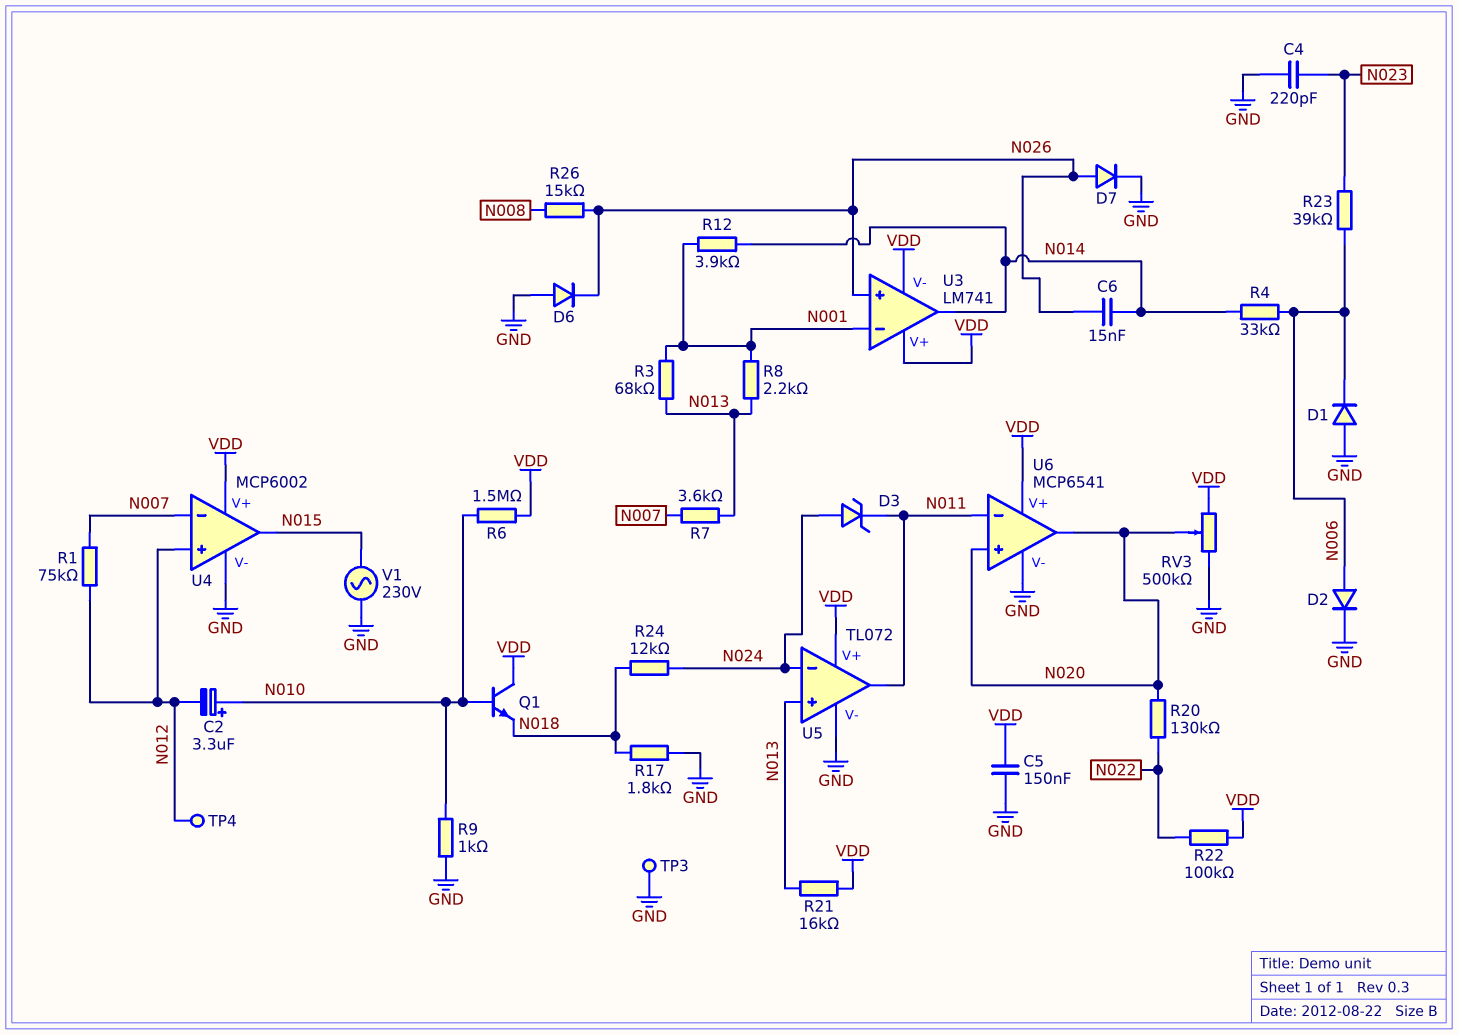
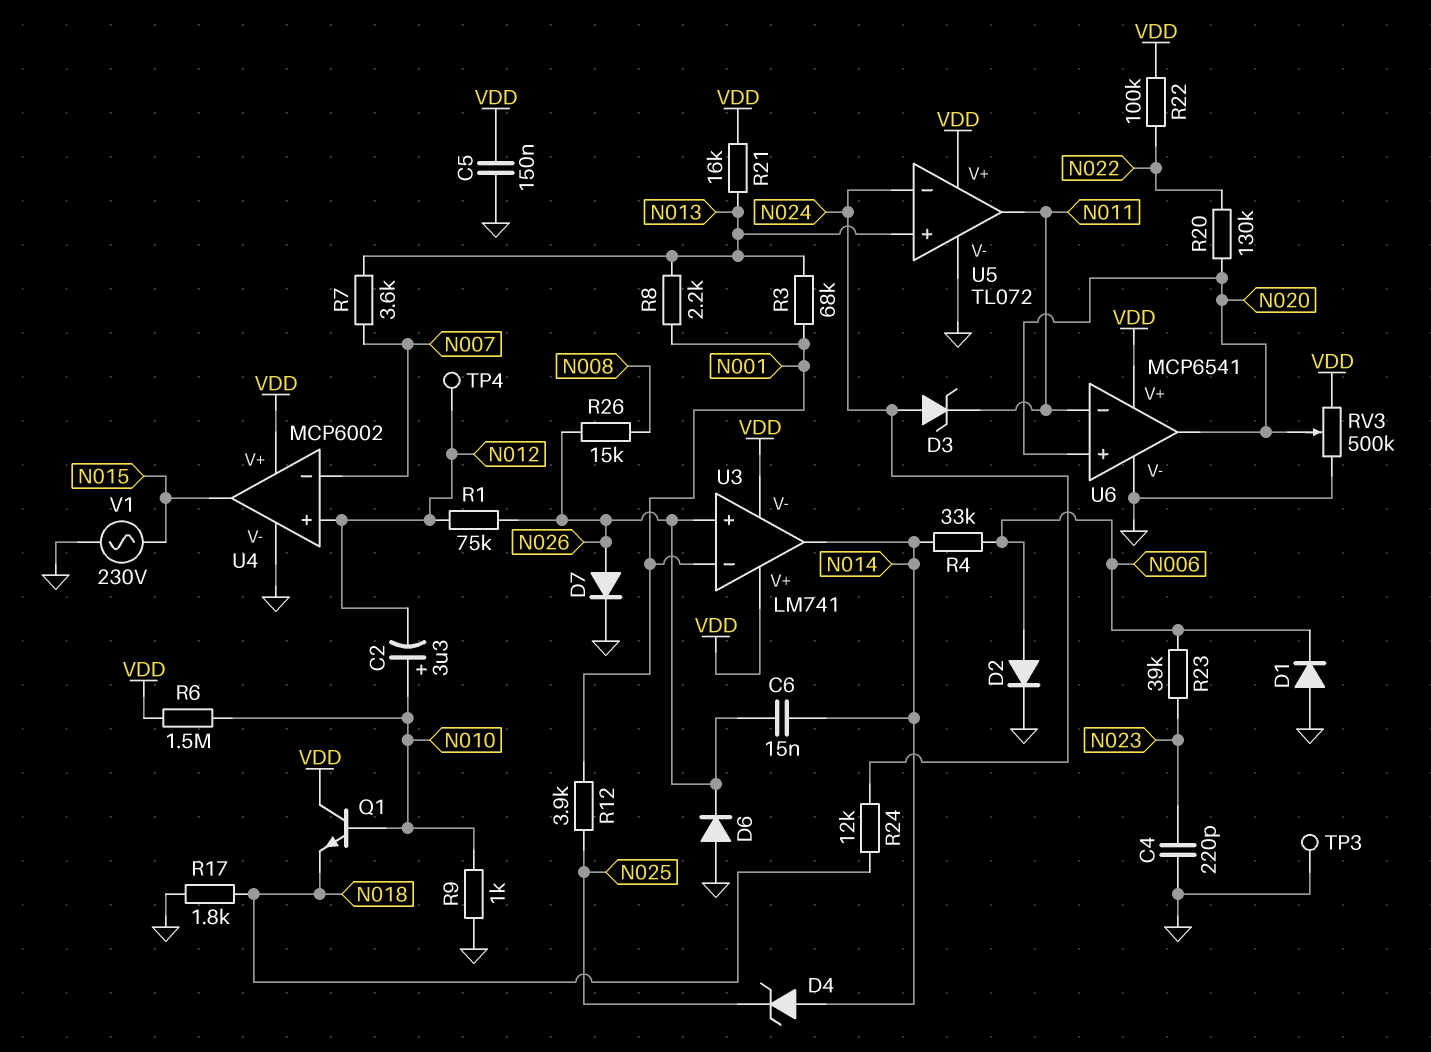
D4: none -> zener (A N014, K N025)
R1: 75k (N007, N012) -> 75k (N012, N026)
R12: 3.9k (N001, N014) -> 3.9k (N001, N025)

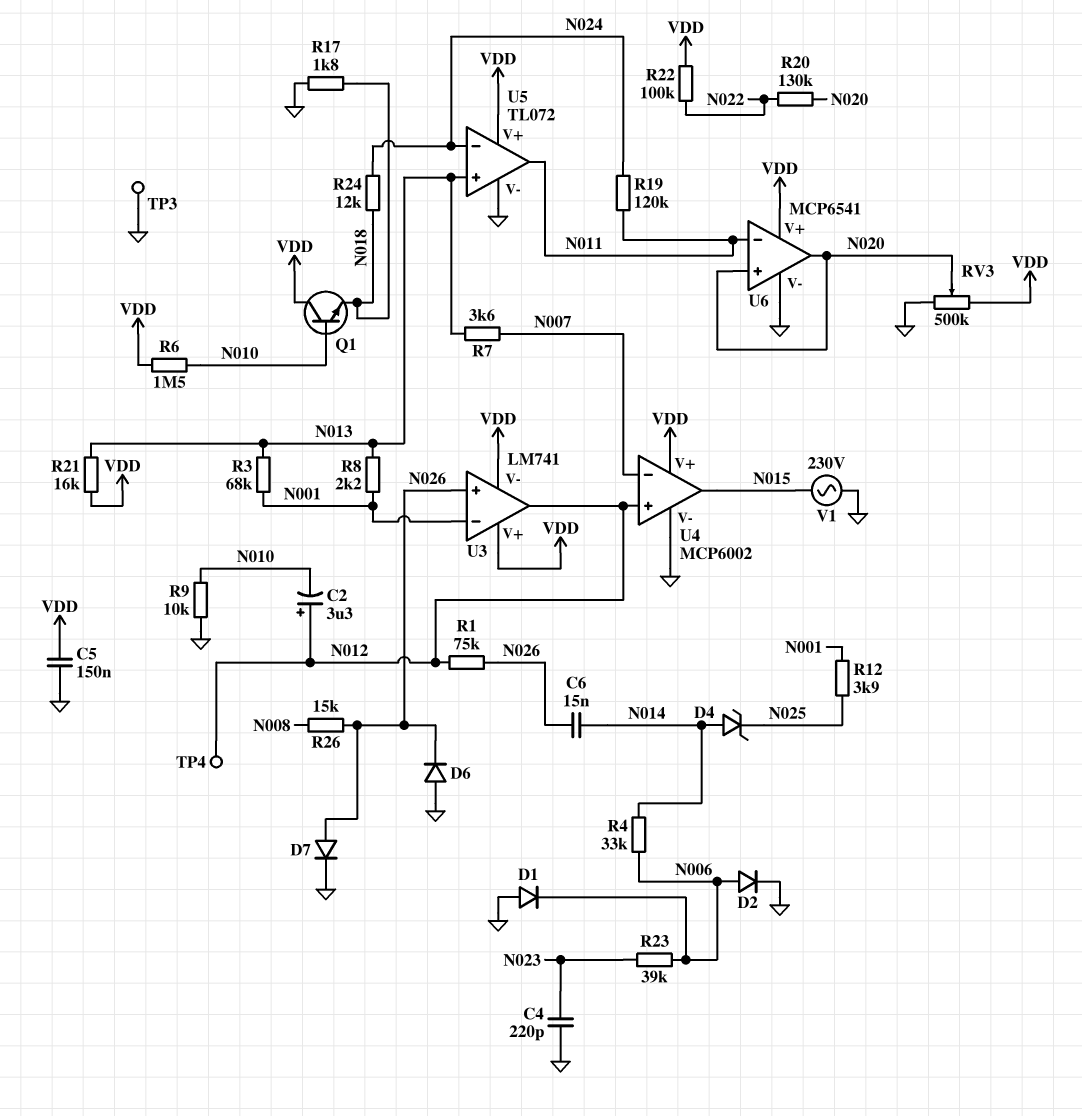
C2: 3.3uF (plus N010, minus N012) -> 3.3uF (plus N012, minus N010)
D3: zener (A N024, K N011) -> none
R9: 1k (GND, N010) -> 10k (GND, N010)
R19: none -> 120k (N011, N024)
U3 pin out: N014 -> N012

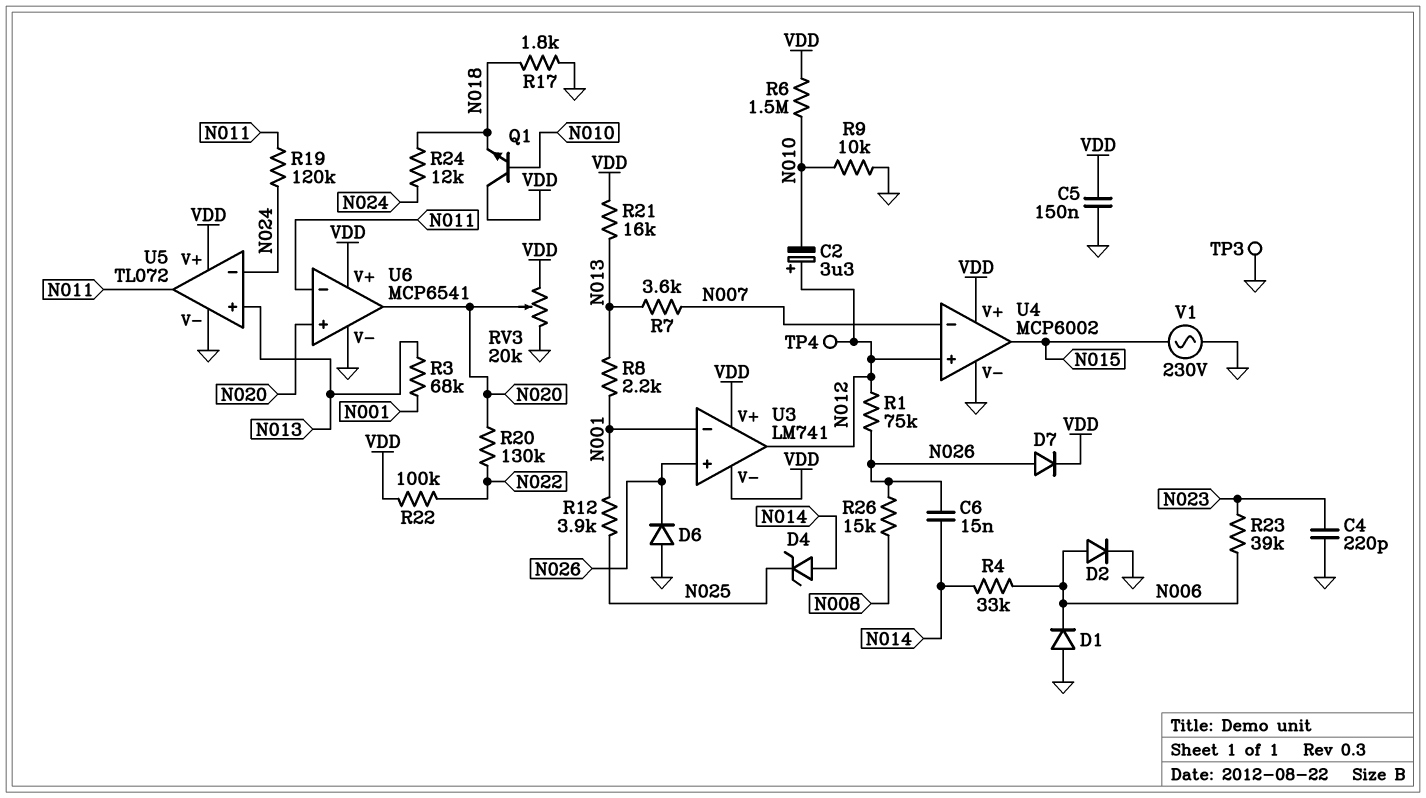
D7: diode (A N026, K GND) -> diode (A N026, K VDD)
RV3: 500k (GND, VDD, wiper N020) -> 20k (GND, VDD, wiper N020)

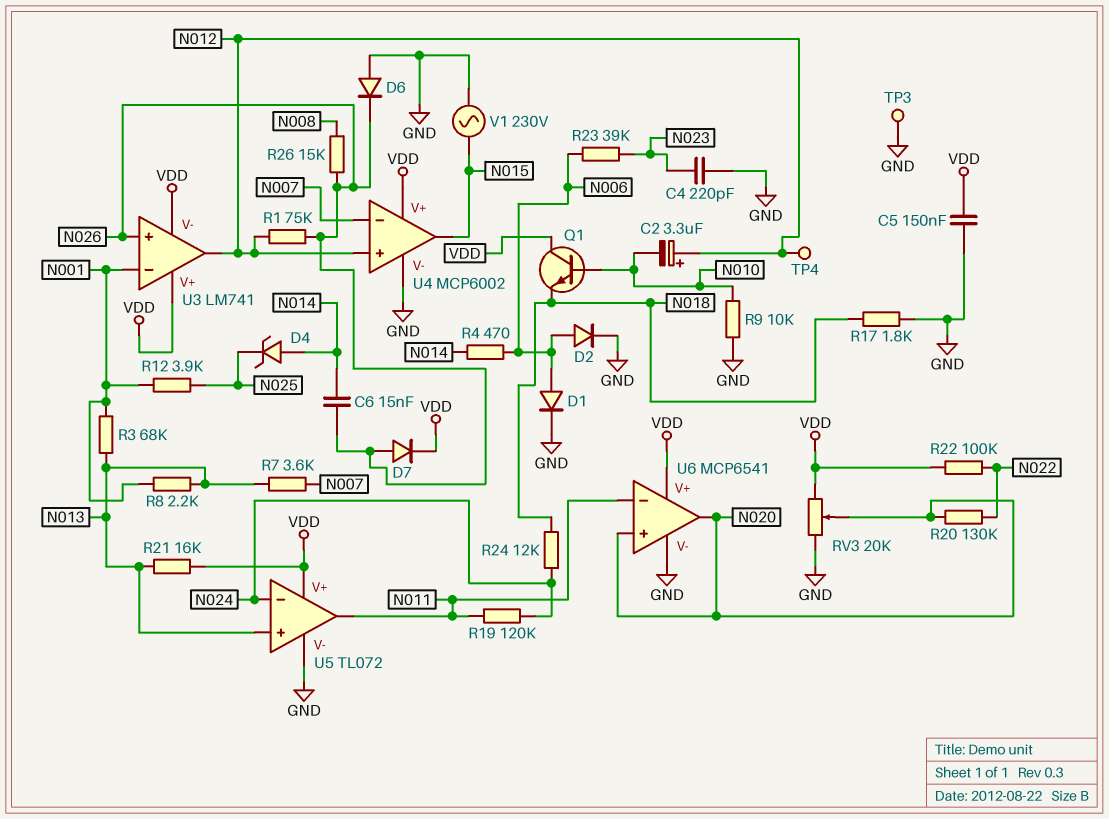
D1: diode (A GND, K N006) -> diode (A N006, K GND)
R4: 33k (N006, N014) -> 470 (N006, N014)
R6: 1.5M (N010, VDD) -> none

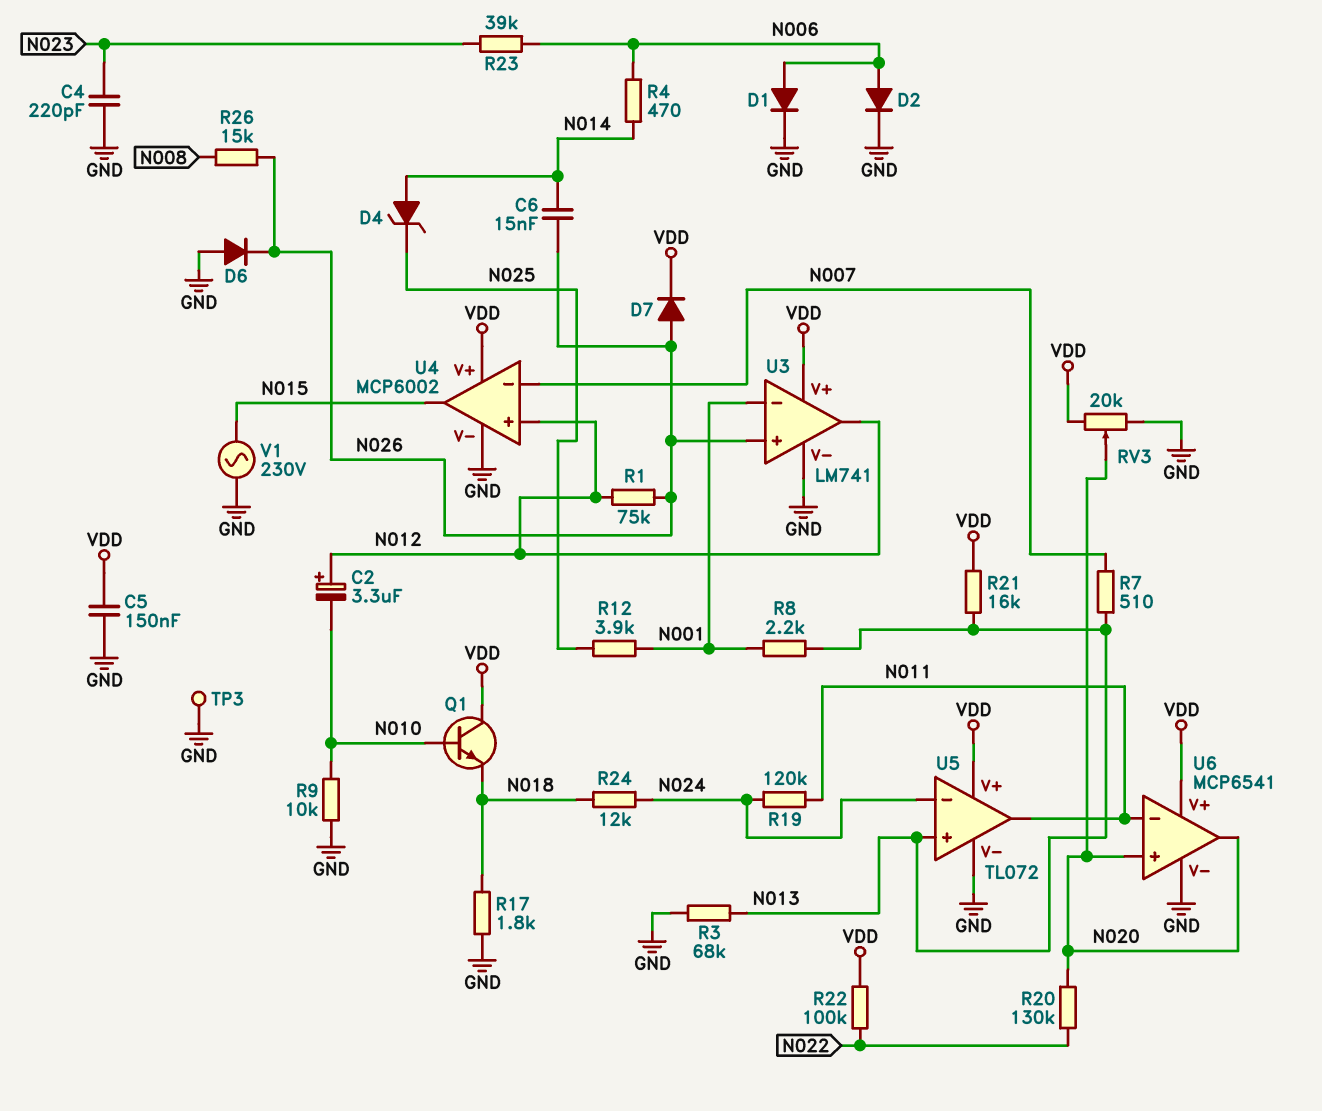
R3: 68k (N001, N013) -> 68k (GND, N013)
R7: 3.6k (N007, N013) -> 510 (N007, N013)
TP4: test point (N012) -> none
U3 pin V-: VDD -> GND

